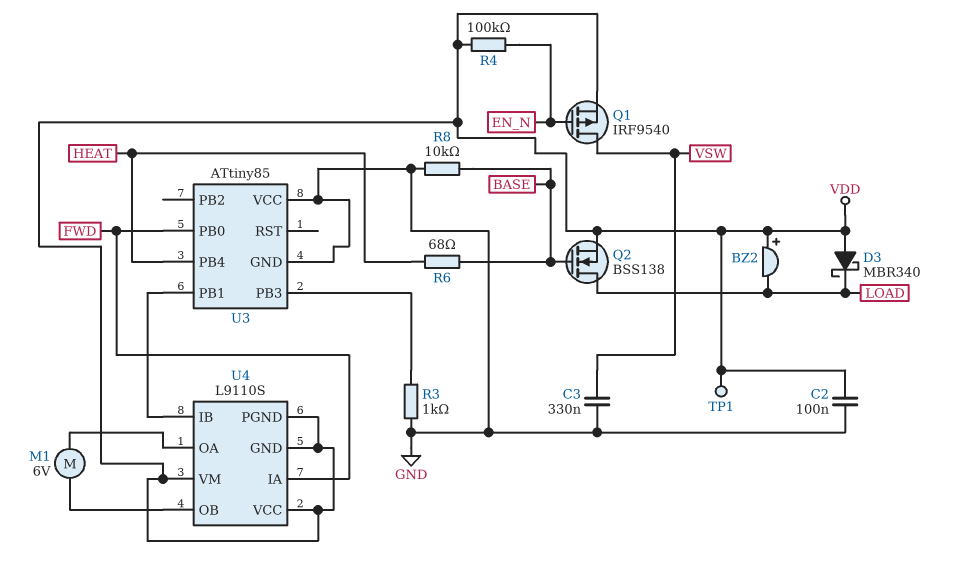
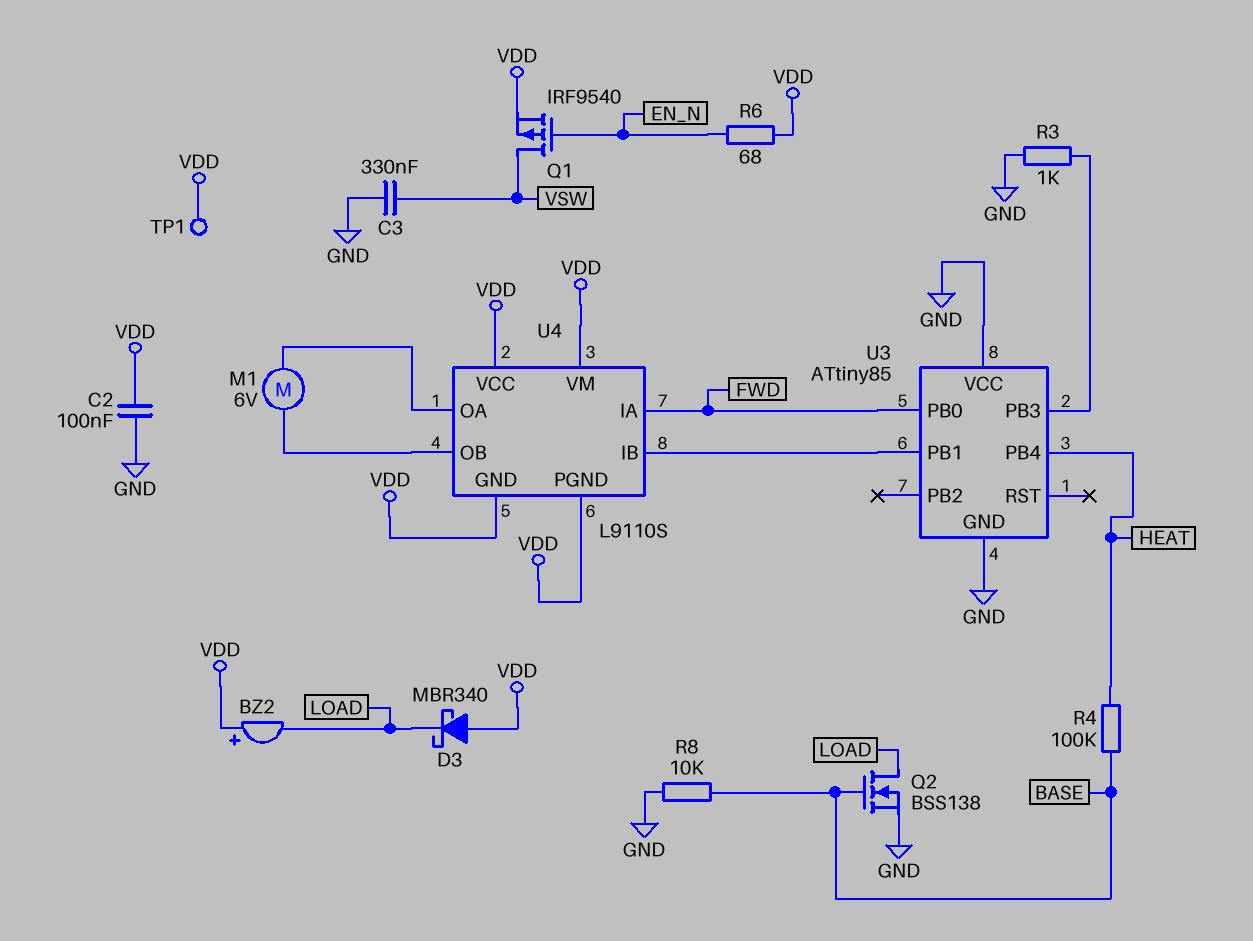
Q2: NMOS BSS138 (G BASE, D LOAD, S VDD) -> NMOS BSS138 (G BASE, D LOAD, S GND)
R4: 100k (EN_N, VDD) -> 100k (BASE, HEAT)
R6: 68 (BASE, HEAT) -> 68 (EN_N, VDD)

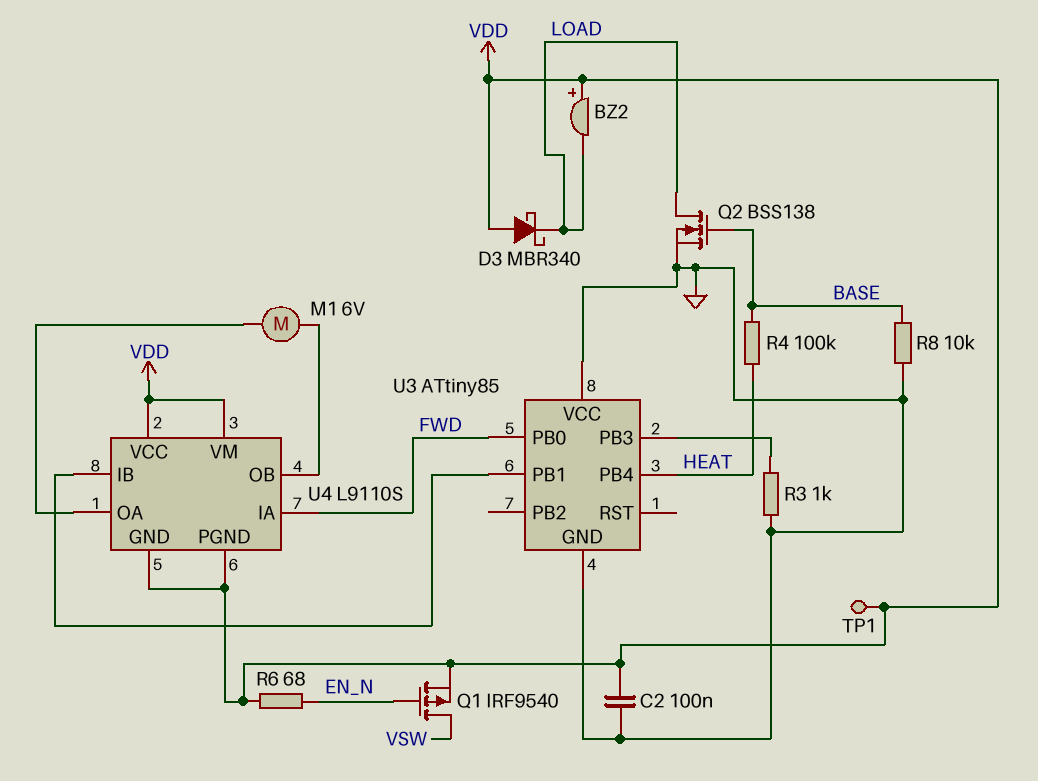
C3: 330nF (GND, VSW) -> none

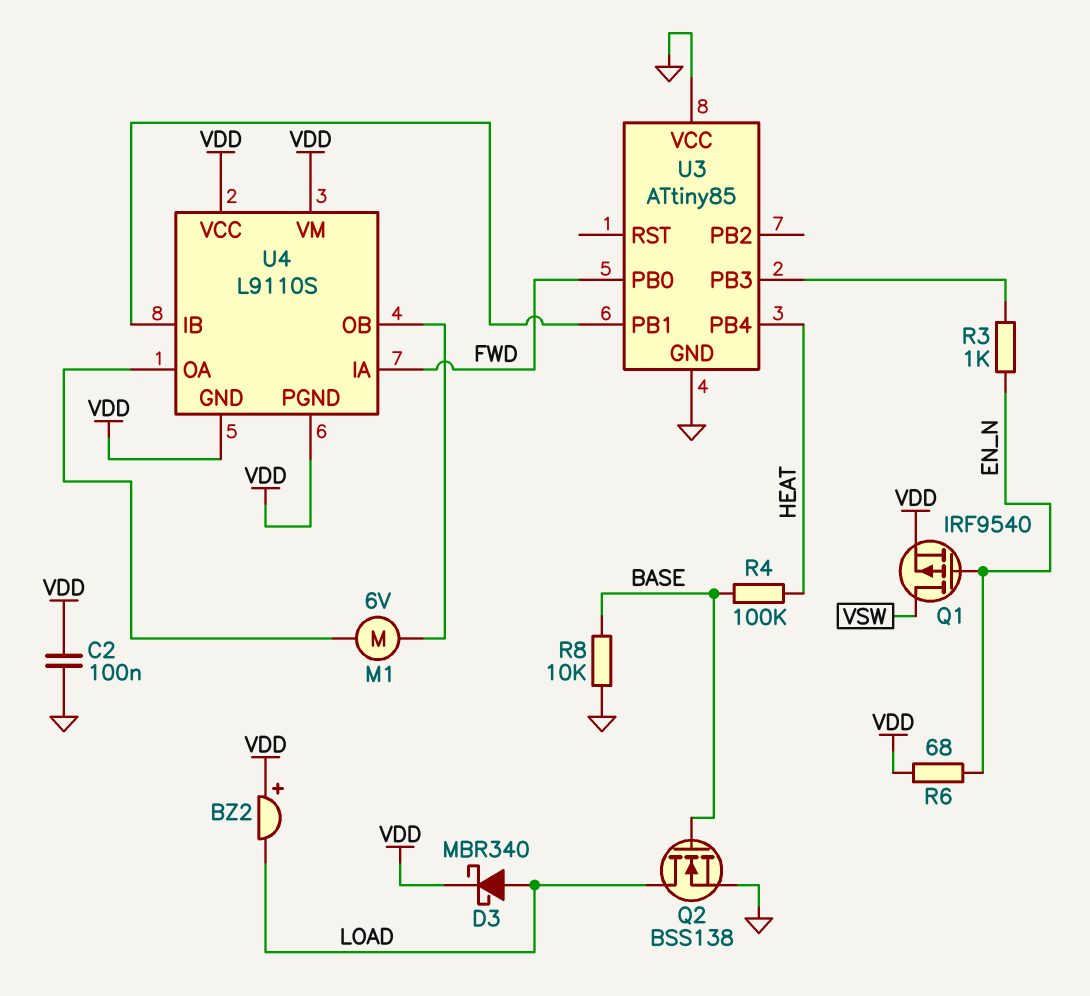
D3: schottky MBR340 (A VDD, K LOAD) -> schottky MBR340 (A LOAD, K VDD)
R3: 1k (GND, U3/PB3) -> 1k (EN_N, U3/PB3)
TP1: test point (VDD) -> none

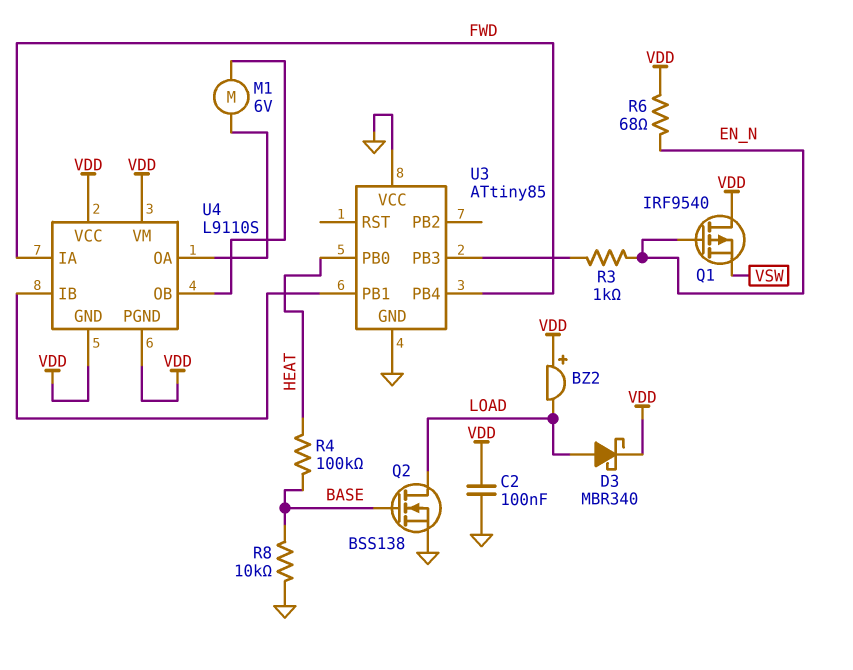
Q1: PMOS IRF9540 (G EN_N, D VSW, S VDD) -> PMOS IRF9540 (G EN_N, D VDD, S VSW)
U3 pin PB0: FWD -> HEAT
U3 pin PB4: HEAT -> FWD

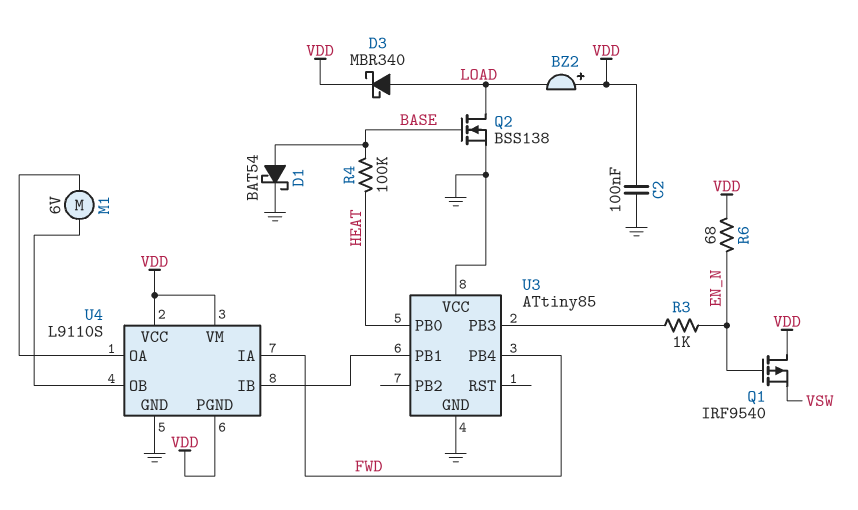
D1: none -> schottky BAT54 (A BASE, K GND)
R8: 10k (BASE, GND) -> none
U4 pin GND: VDD -> GND

